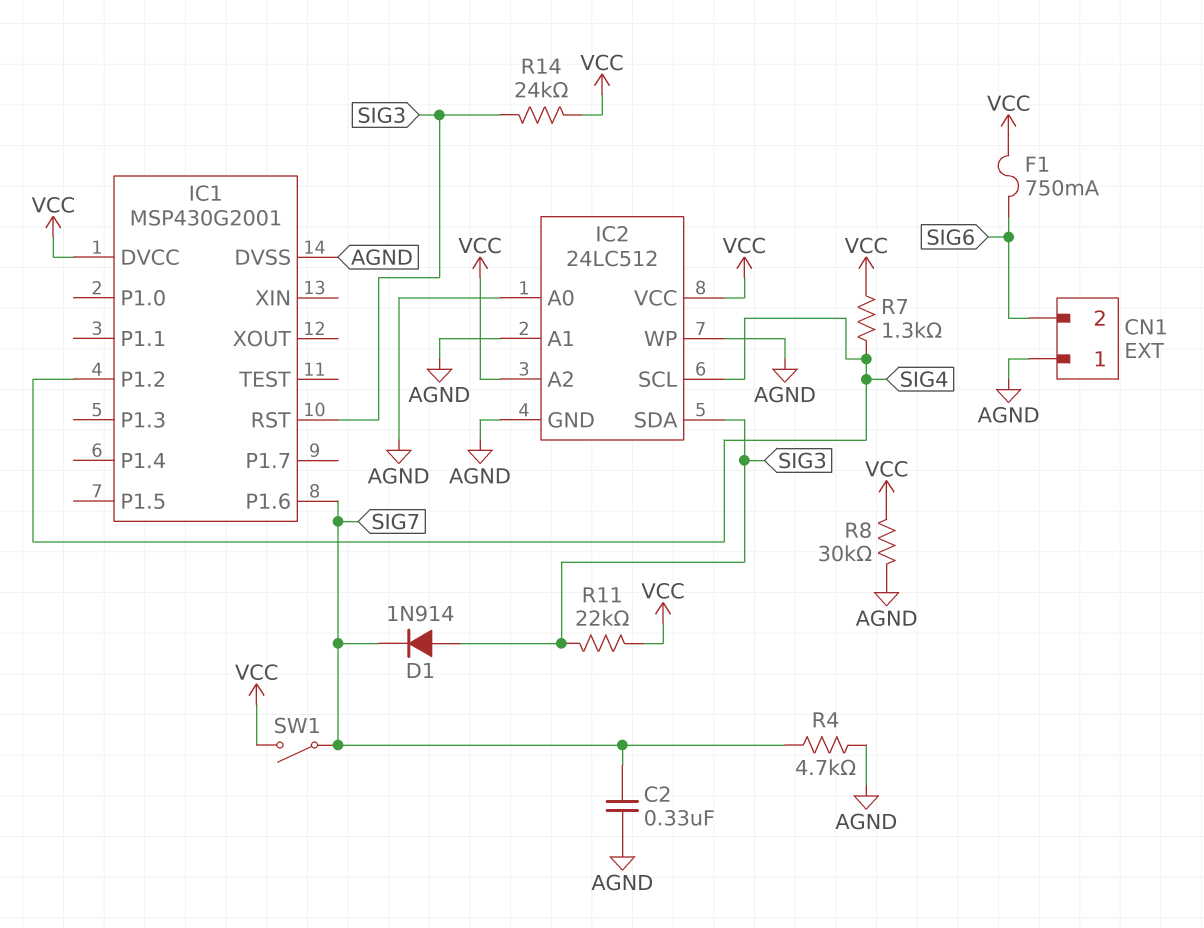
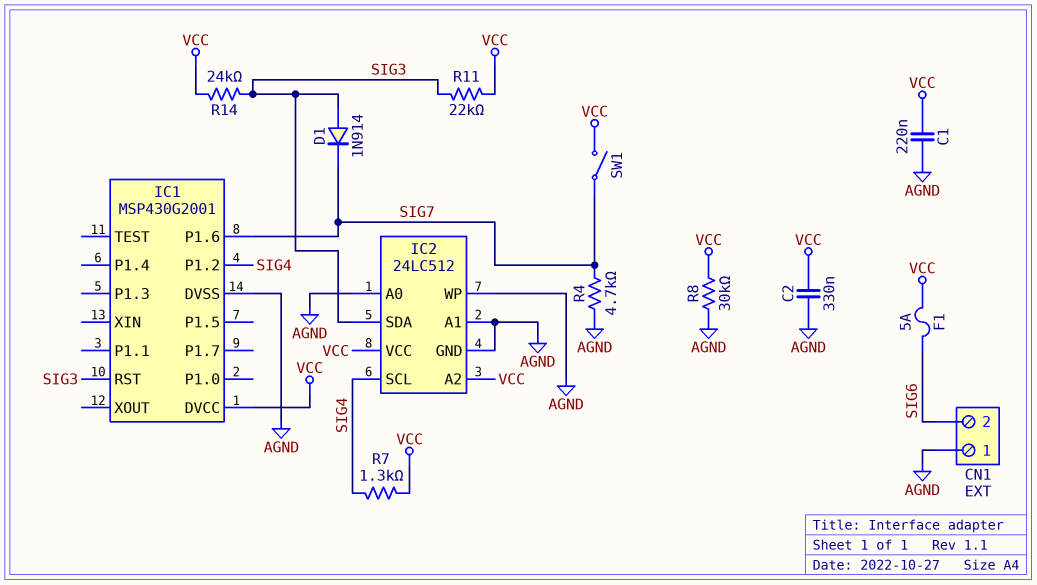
C1: none -> 220nF (AGND, VCC)
C2: 330nF (AGND, SIG7) -> 330nF (AGND, VCC)
F1: 750mA (SIG6, VCC) -> 5A (SIG6, VCC)

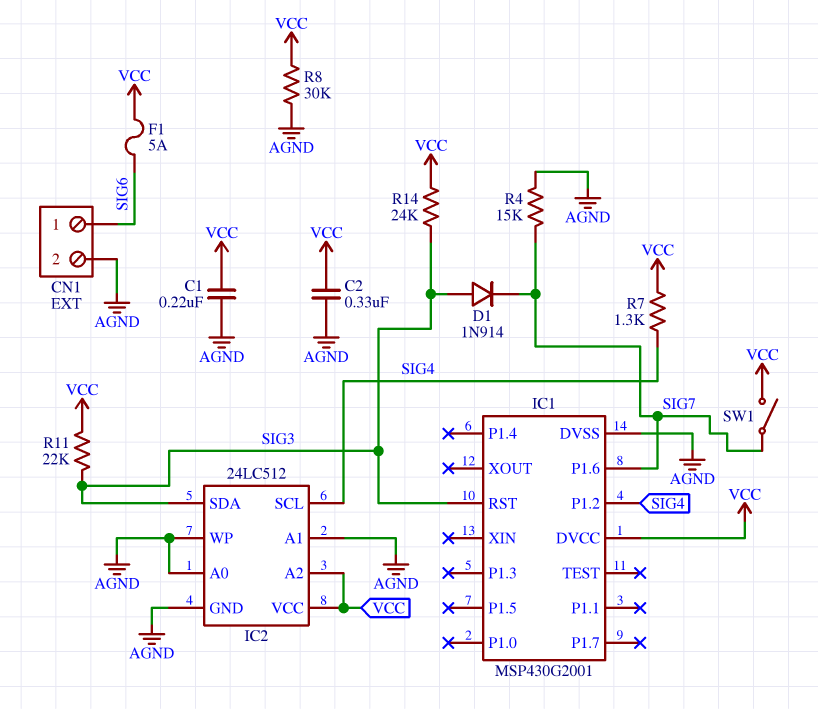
CN1 pin 1: AGND -> SIG6
CN1 pin 2: SIG6 -> AGND
R4: 4.7k (AGND, SIG7) -> 15k (AGND, SIG7)

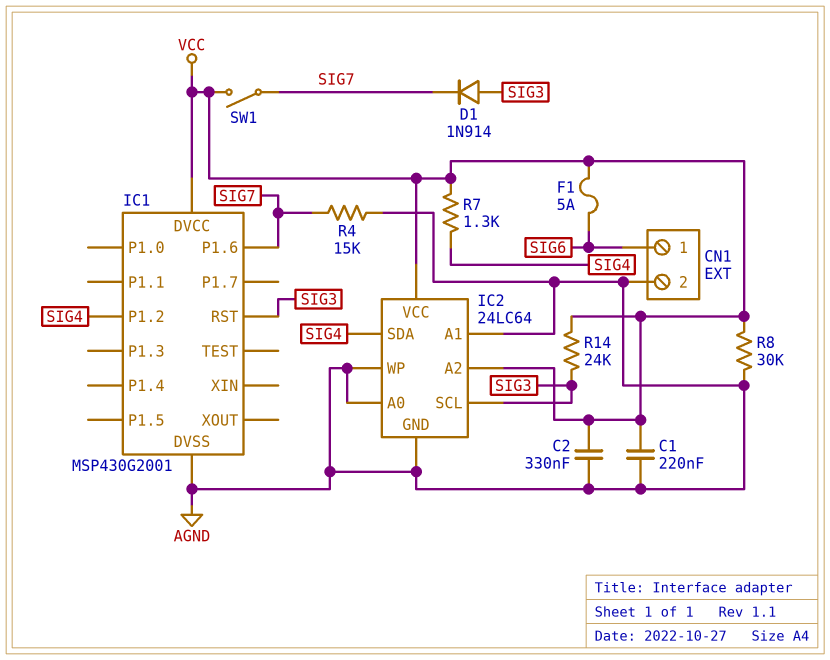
IC2: 24LC512 -> 24LC64
IC2 pin SCL: SIG4 -> SIG3
IC2 pin SDA: SIG3 -> SIG4
R11: 22k (SIG3, VCC) -> none

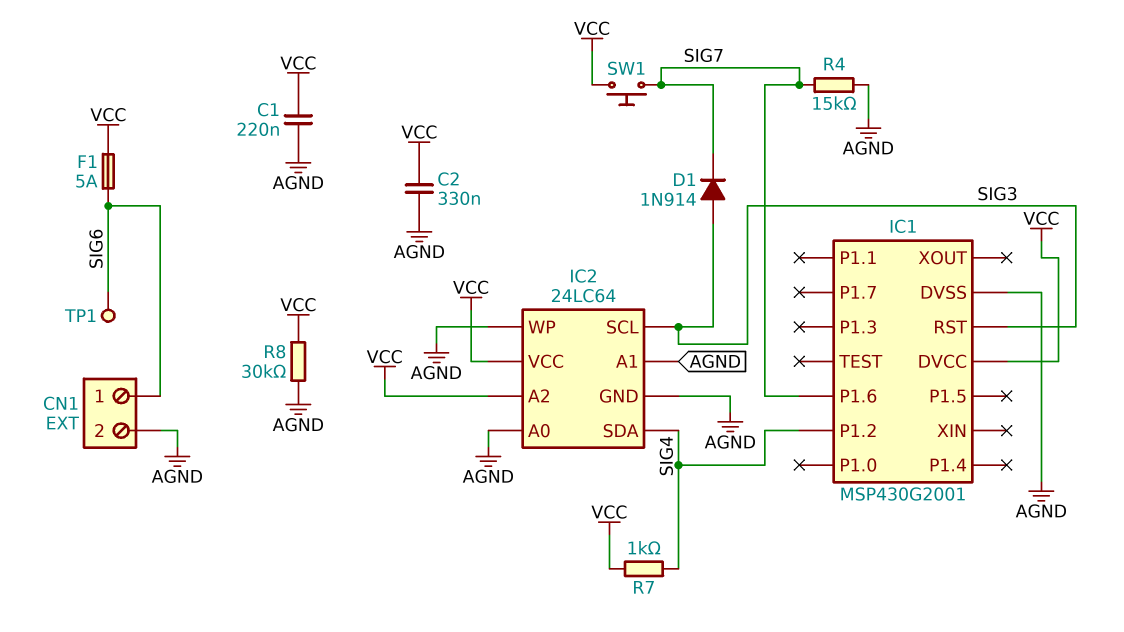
R7: 1.3k (SIG4, VCC) -> 1k (SIG4, VCC)
R14: 24k (SIG3, VCC) -> none
SW1: switch (SIG7, VCC) -> button (SIG7, VCC)
TP1: none -> test point (SIG6)

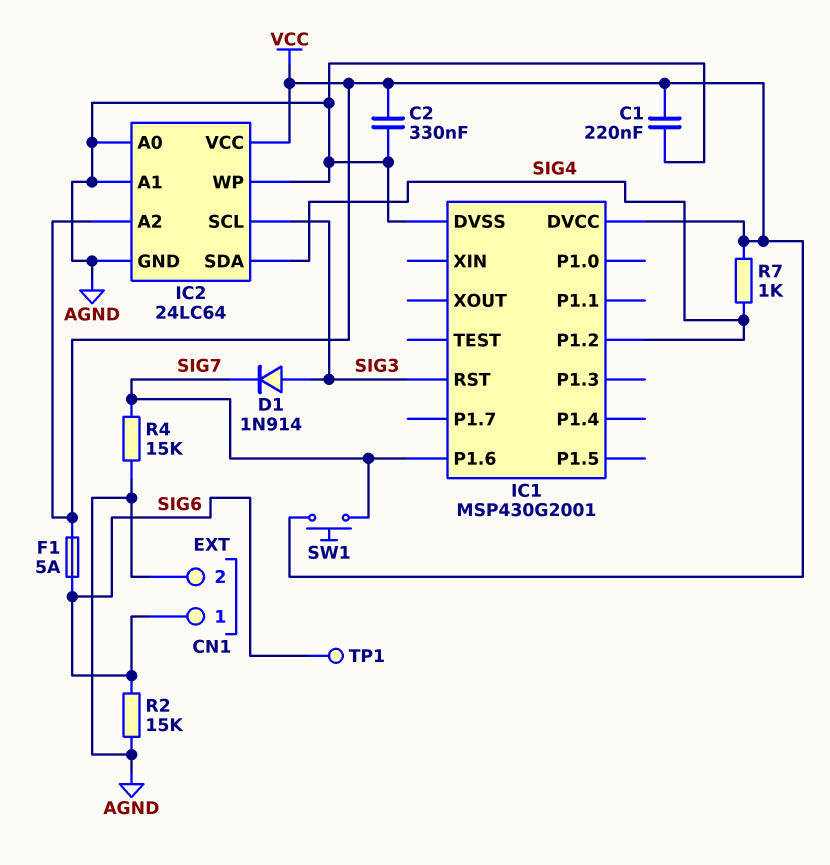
R2: none -> 15k (AGND, SIG6)
R8: 30k (AGND, VCC) -> none

